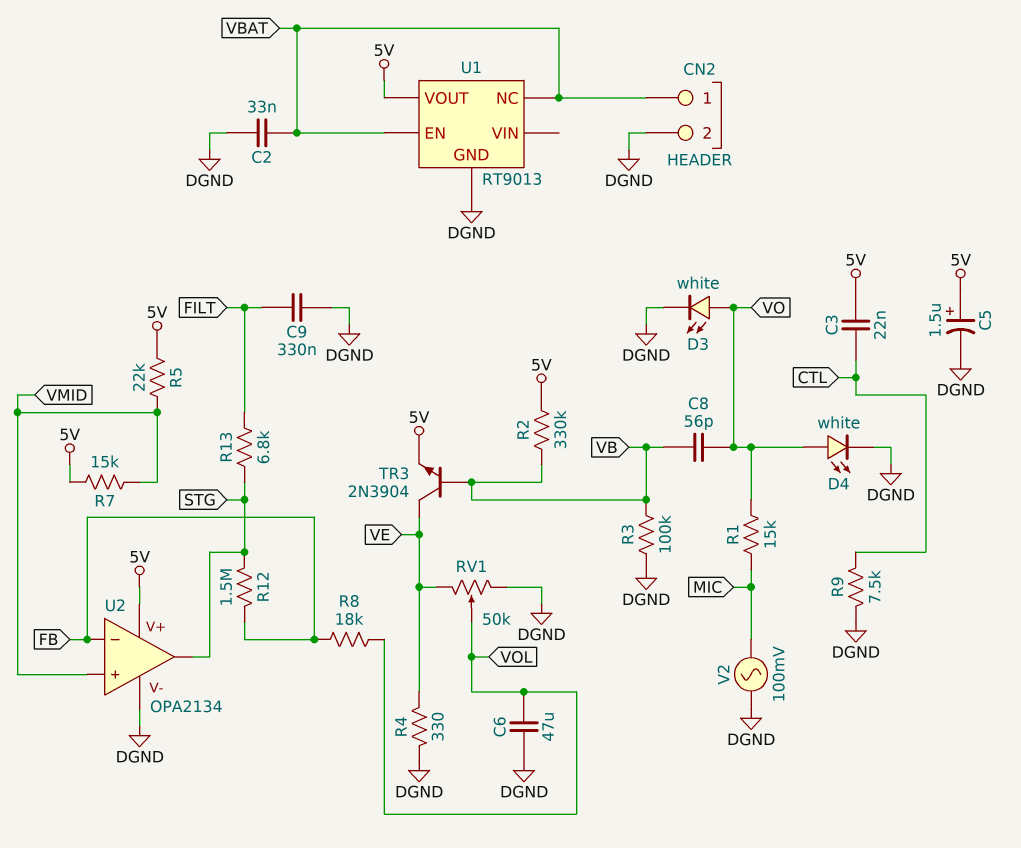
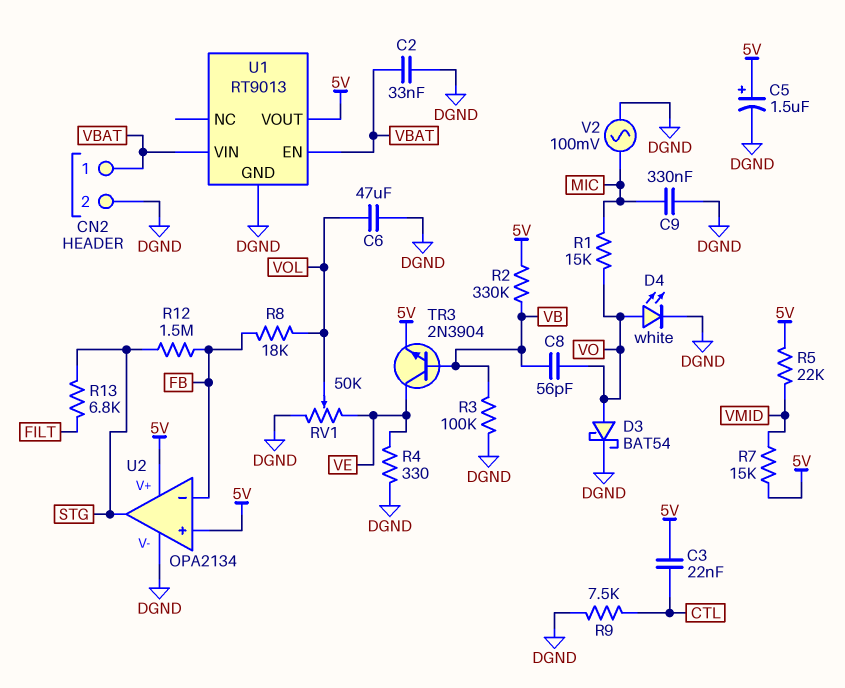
C9: 330nF (DGND, FILT) -> 330nF (DGND, MIC)
D3: LED white (A VO, K DGND) -> schottky BAT54 (A VO, K DGND)
U1 pin NC: VBAT -> none
U1 pin VIN: none -> VBAT
U2 pin in+: VMID -> 5V

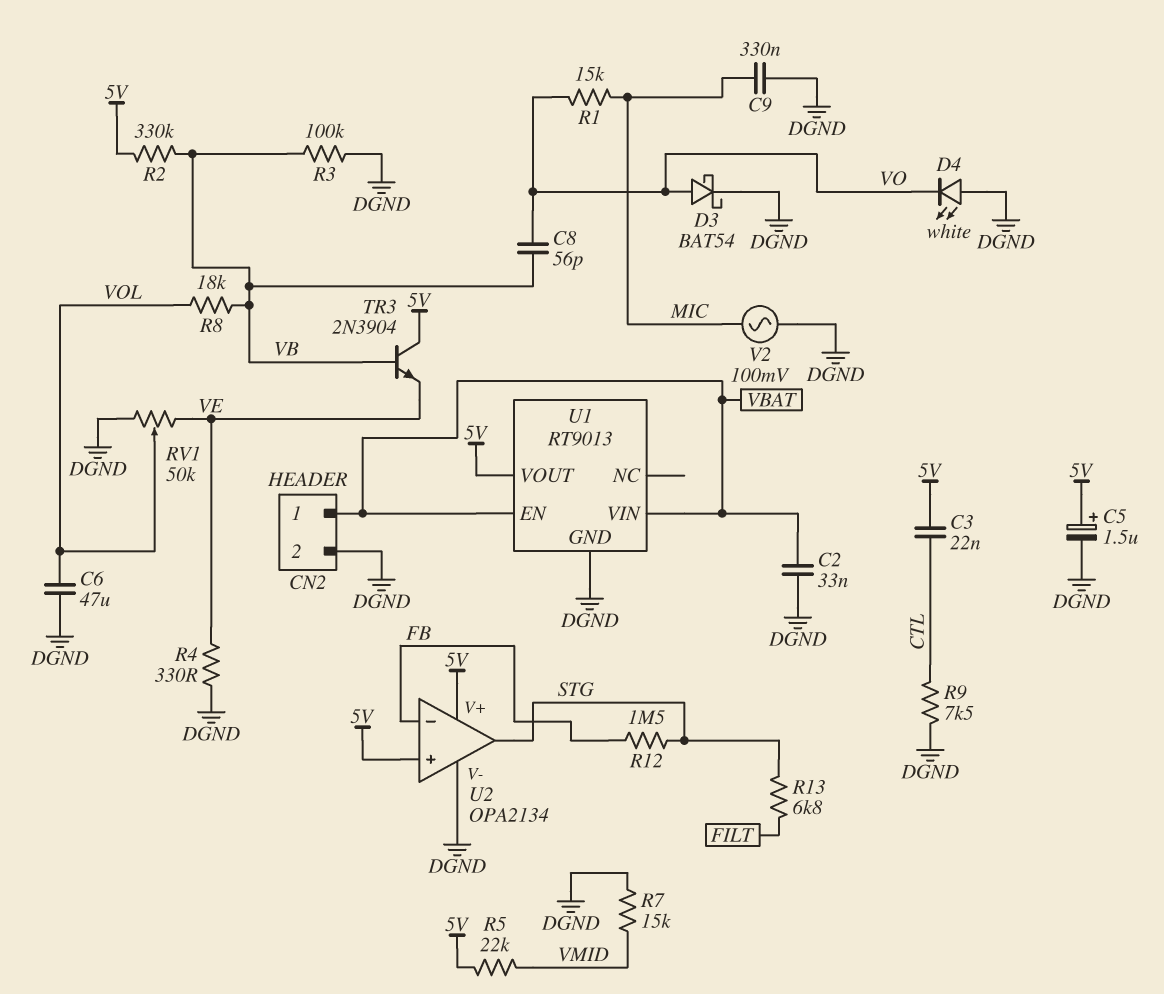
D4: LED white (A VO, K DGND) -> LED white (A DGND, K VO)
R7: 15k (5V, VMID) -> 15k (DGND, VMID)
R8: 18k (FB, VOL) -> 18k (VB, VOL)
TR3: NPN 2N3904 (B VB, C VE, E 5V) -> NPN 2N3904 (B VB, C 5V, E VE)

